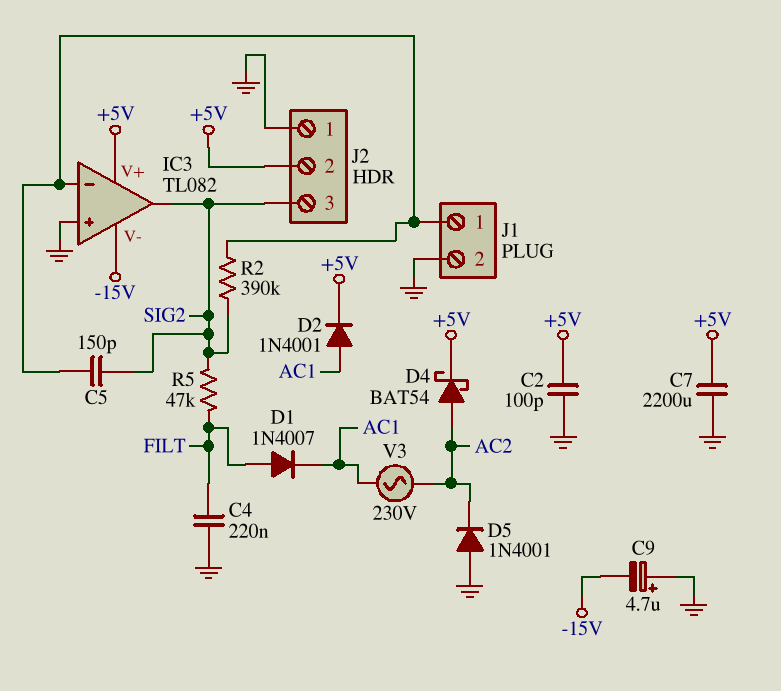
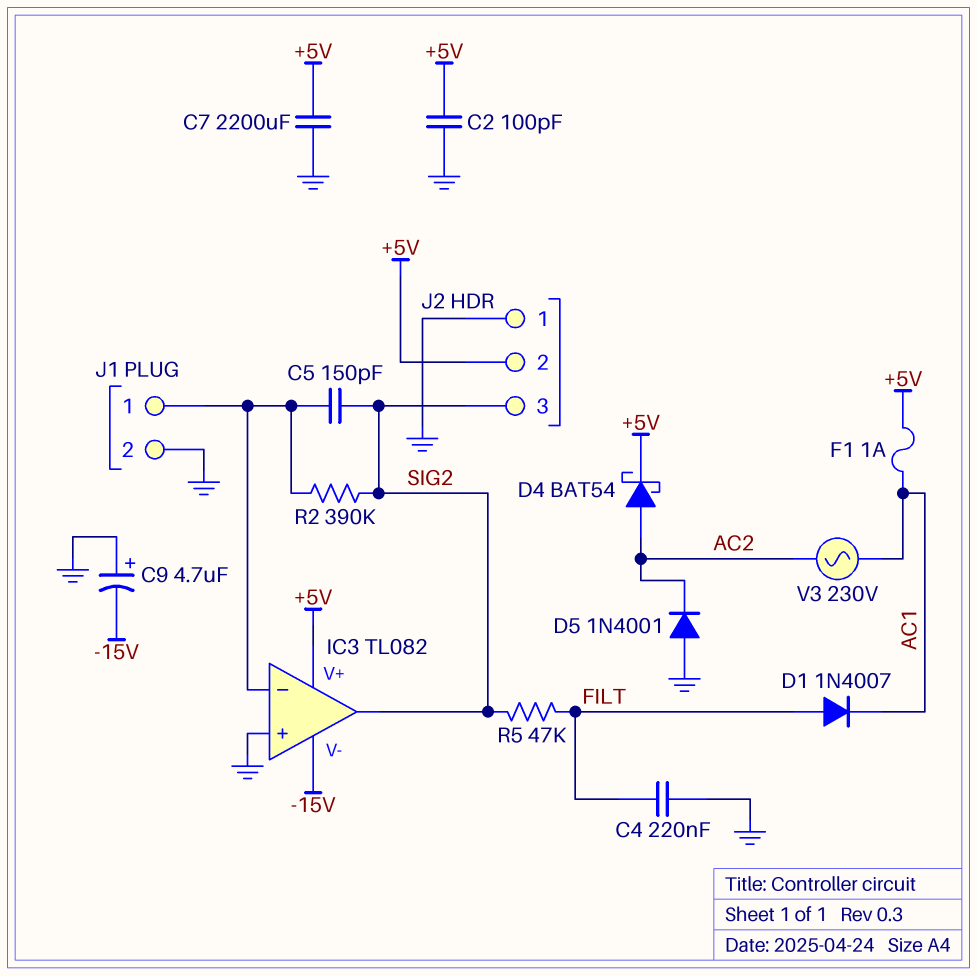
D2: diode 1N4001 (A AC1, K +5V) -> none
F1: none -> 1A (+5V, AC1)

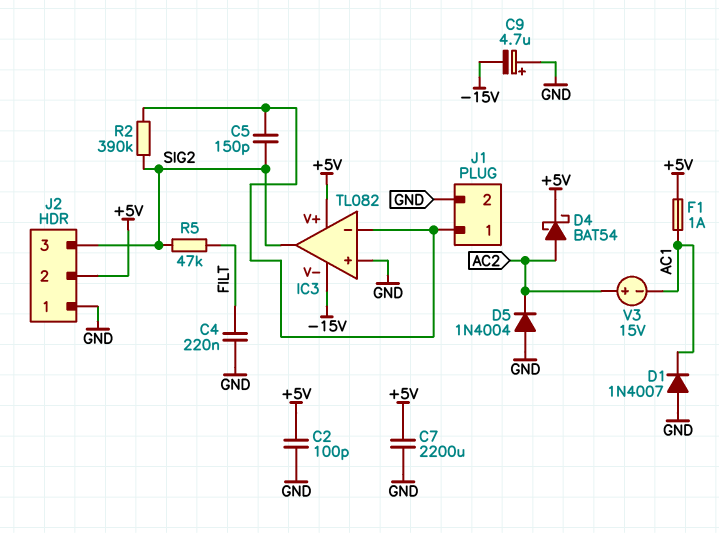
D1: diode 1N4007 (A FILT, K AC1) -> diode 1N4007 (A GND, K AC1)
D5: diode 1N4001 (A GND, K AC2) -> diode 1N4004 (A GND, K AC2)
V3: AC 230V (AC1, AC2) -> 15V (plus AC2, minus AC1)

